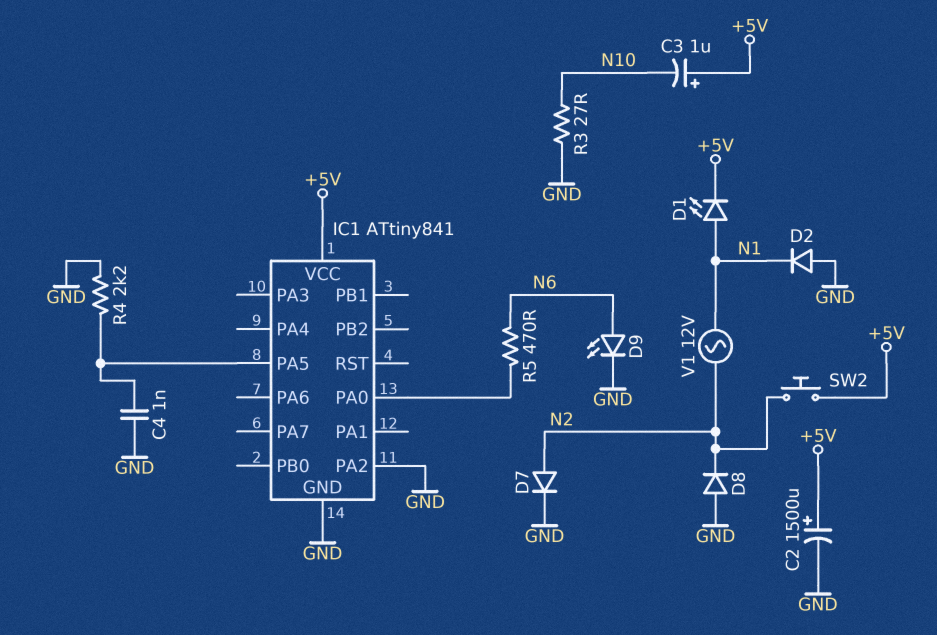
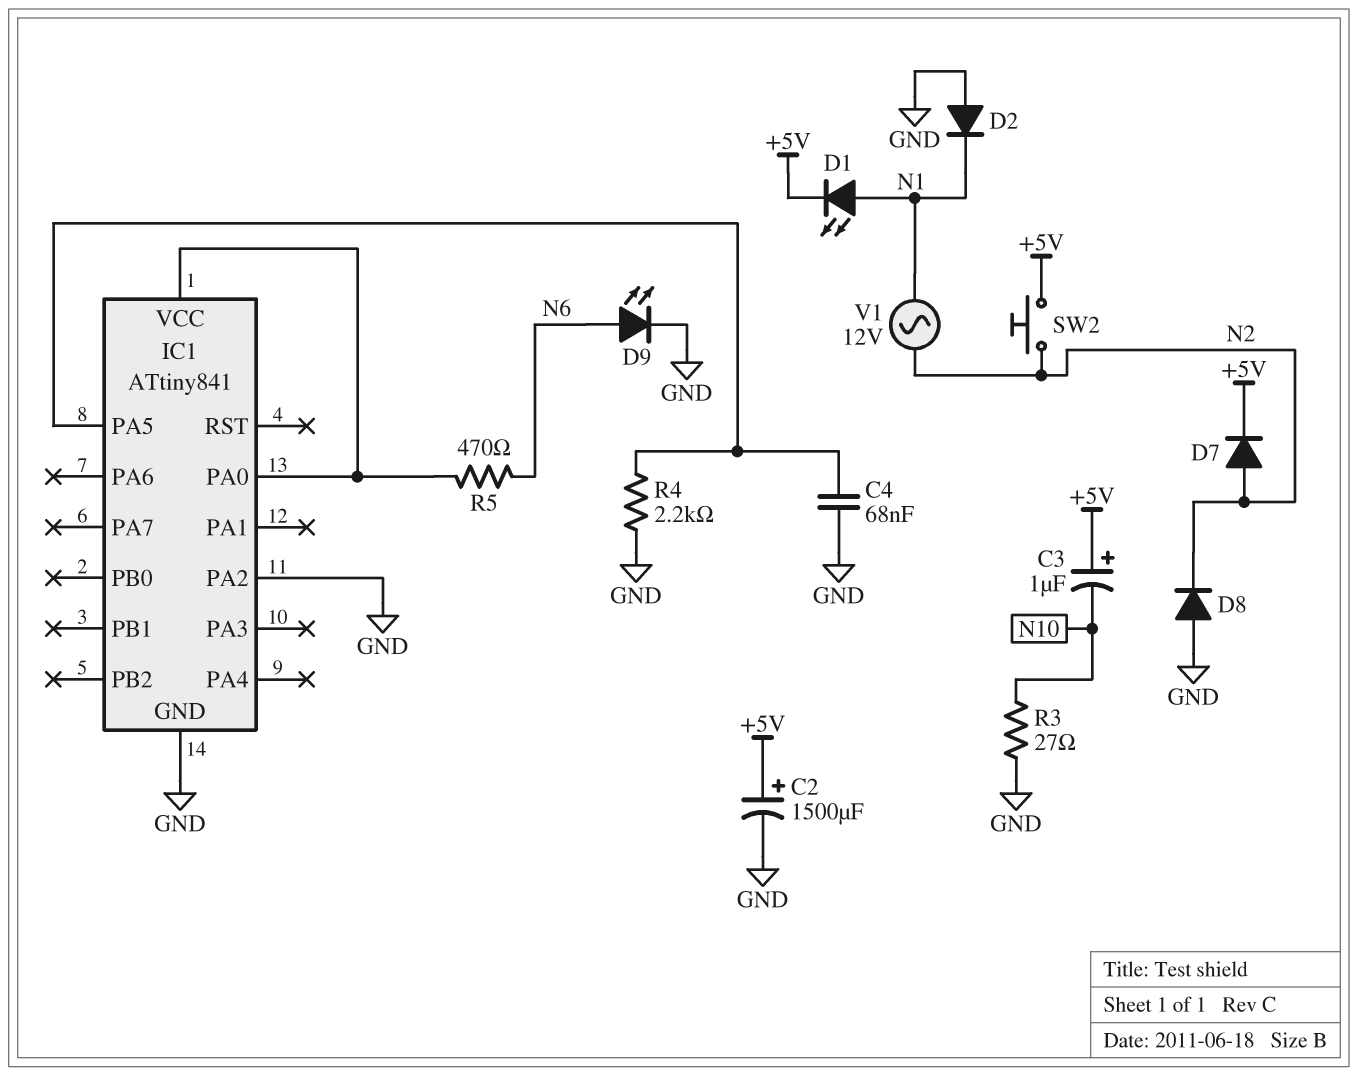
C4: 1nF (GND, IC1/PA5) -> 68nF (GND, IC1/PA5)
D7: diode (A N2, K GND) -> diode (A N2, K +5V)
IC1 pin VCC: +5V -> IC1/PA0

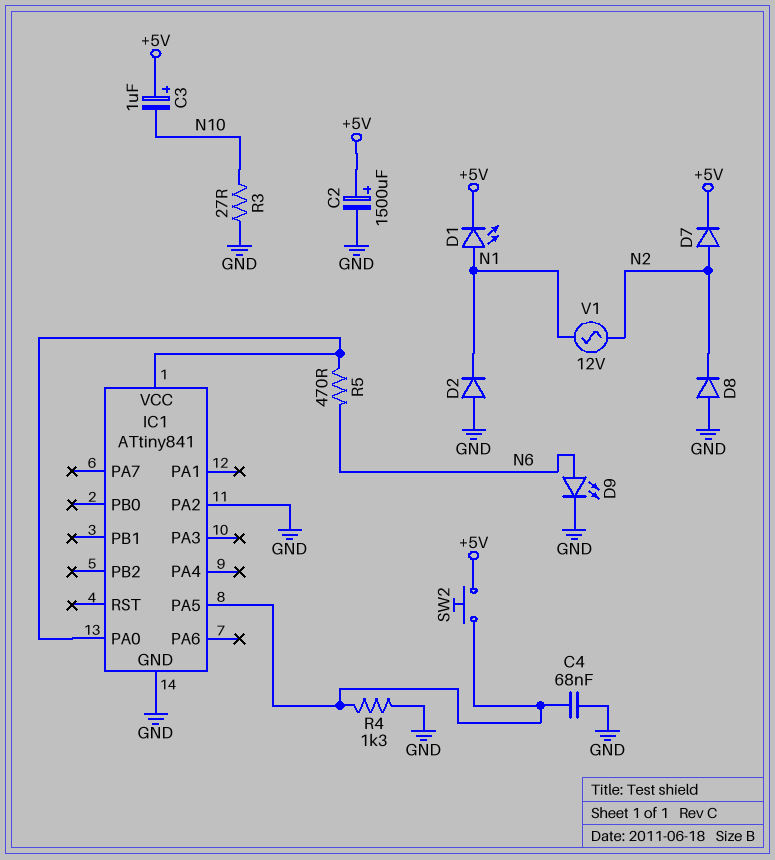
R4: 2.2k (GND, IC1/PA5) -> 1.3k (GND, IC1/PA5)
SW2: button (+5V, N2) -> button (+5V, IC1/PA5)

